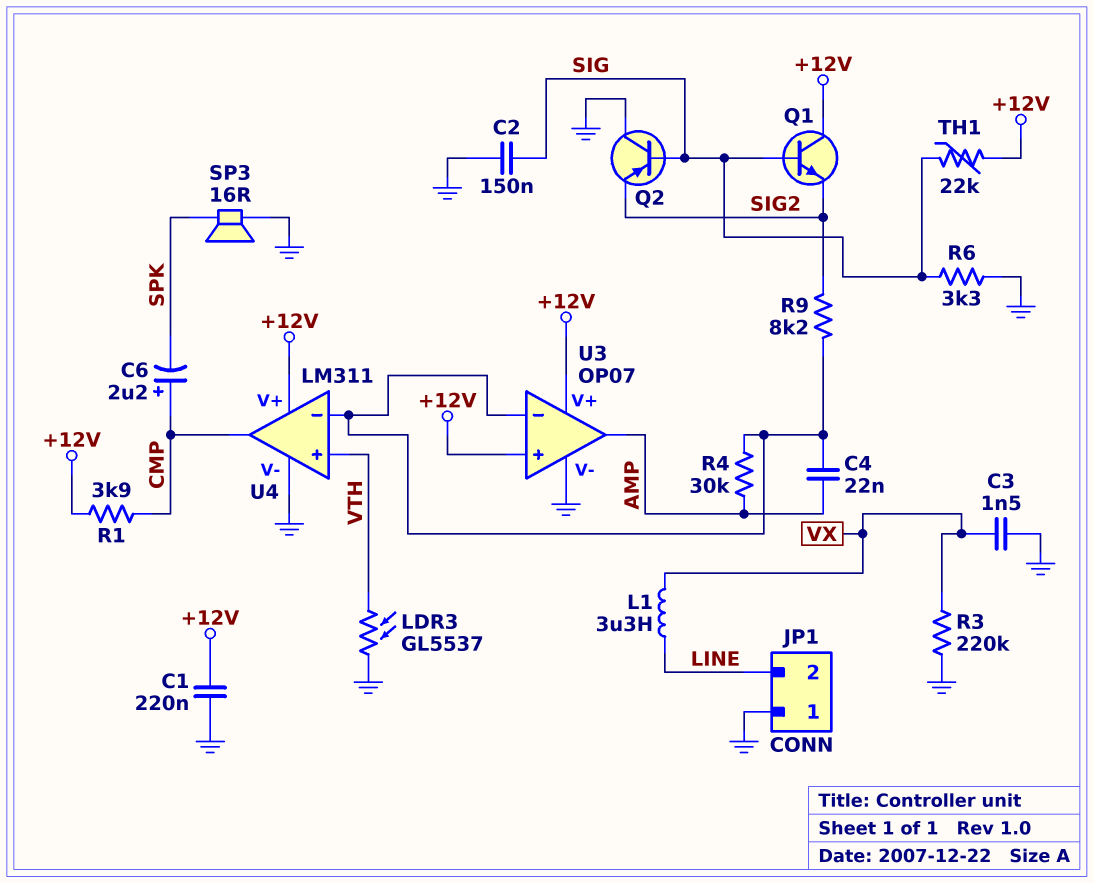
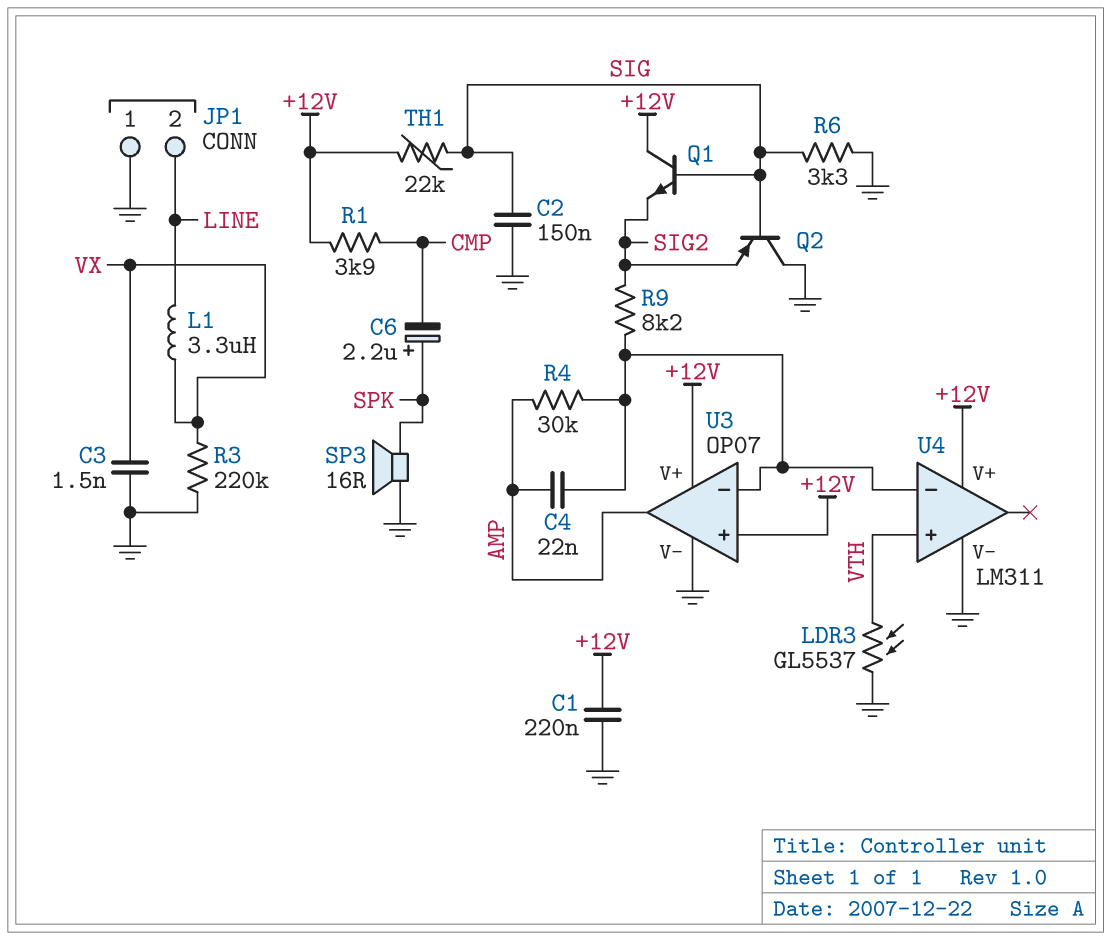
C6: 2.2uF (plus CMP, minus SPK) -> 2.2uF (plus SPK, minus CMP)
U4 pin out: CMP -> none

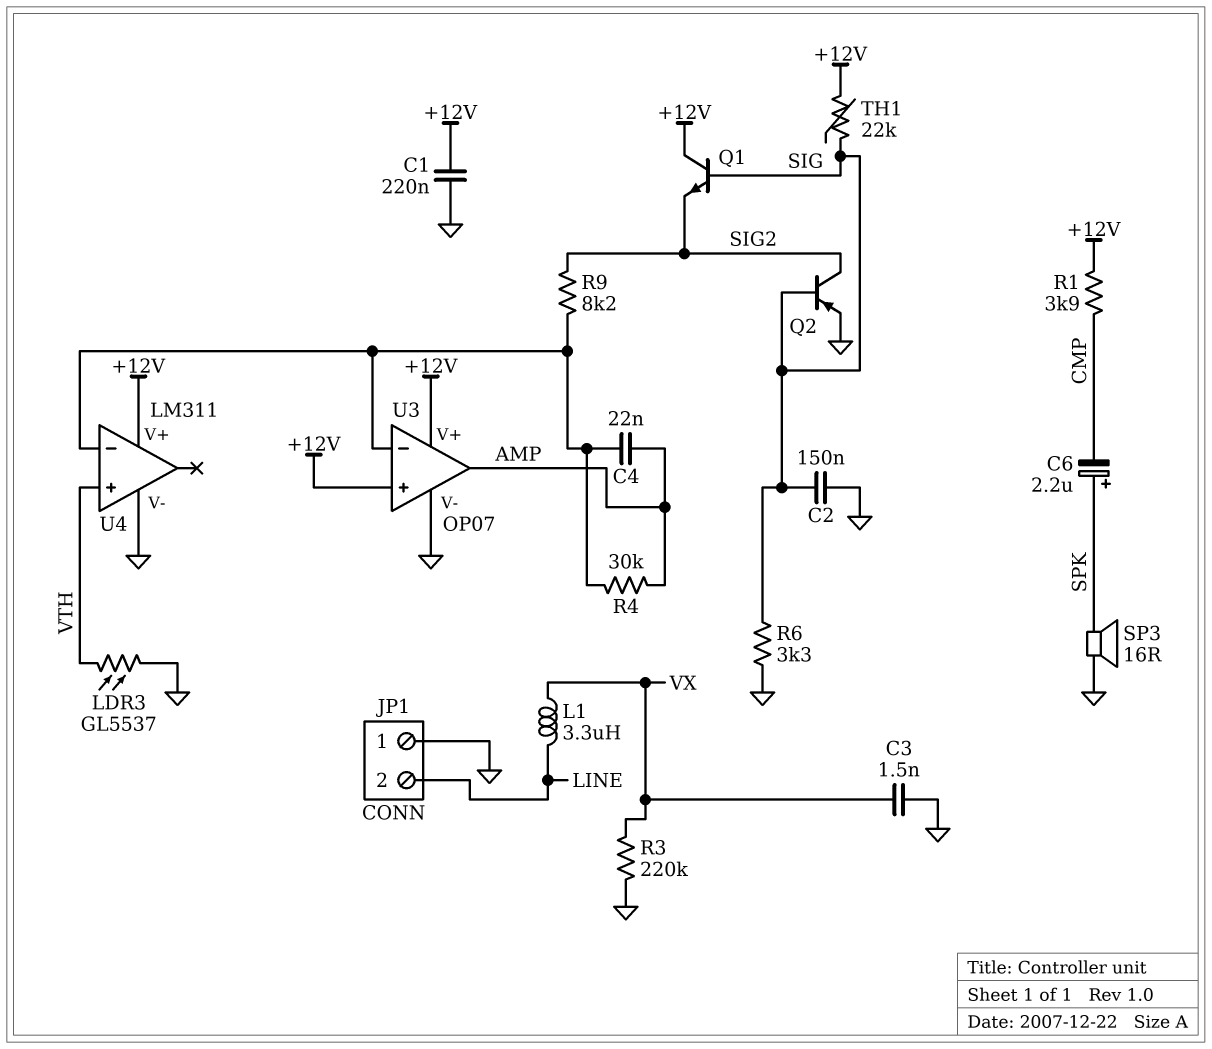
Q2: PNP (B SIG, C GND, E SIG2) -> PNP (B SIG, C SIG2, E GND)

